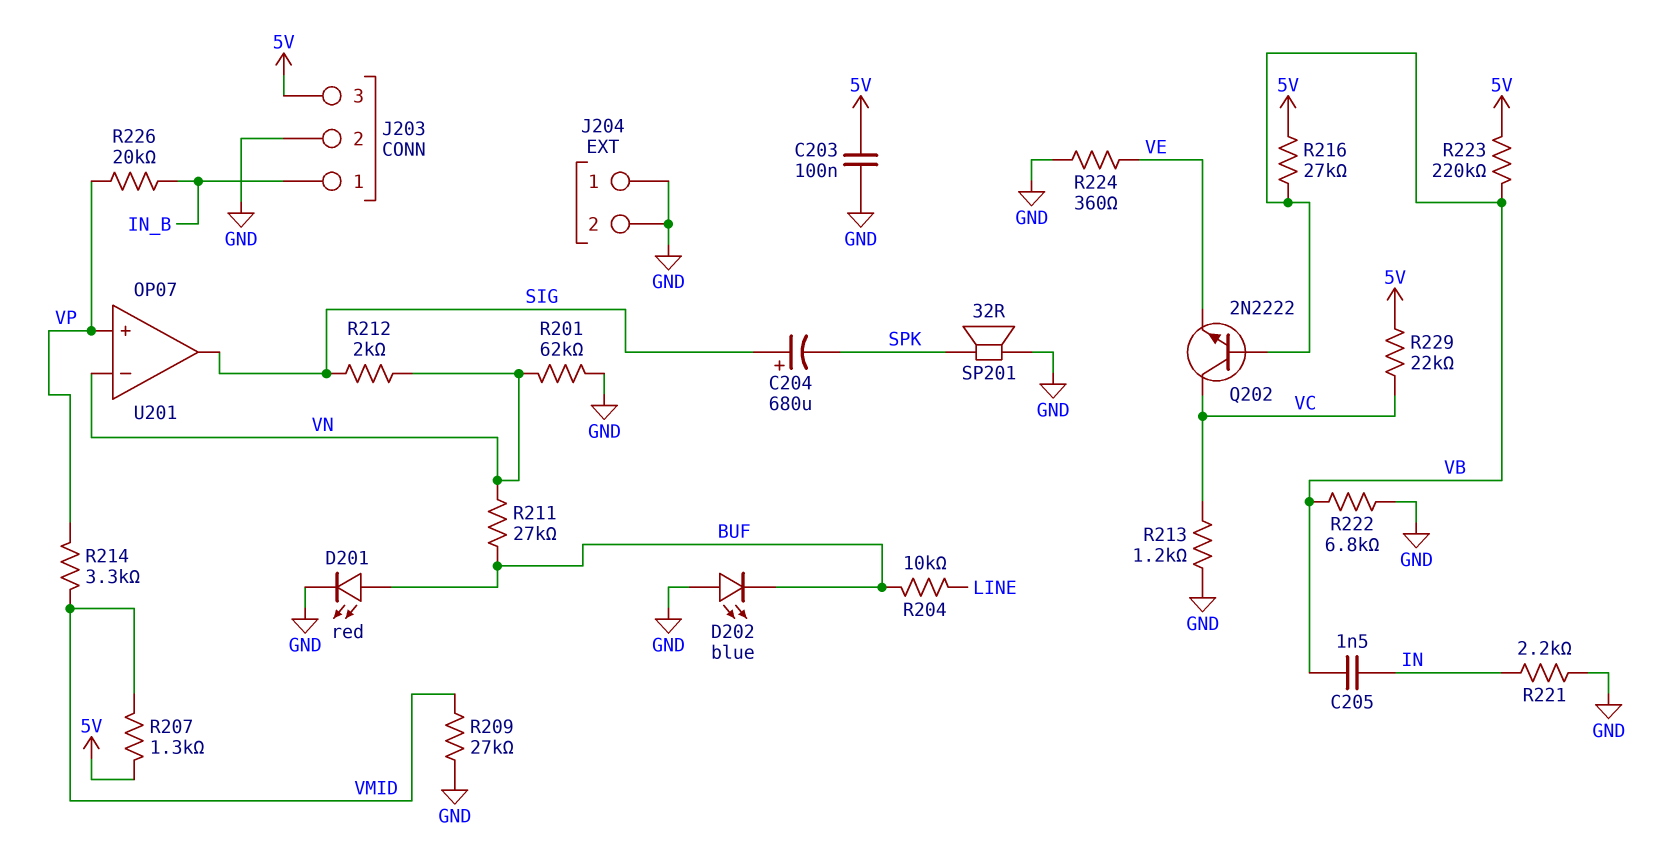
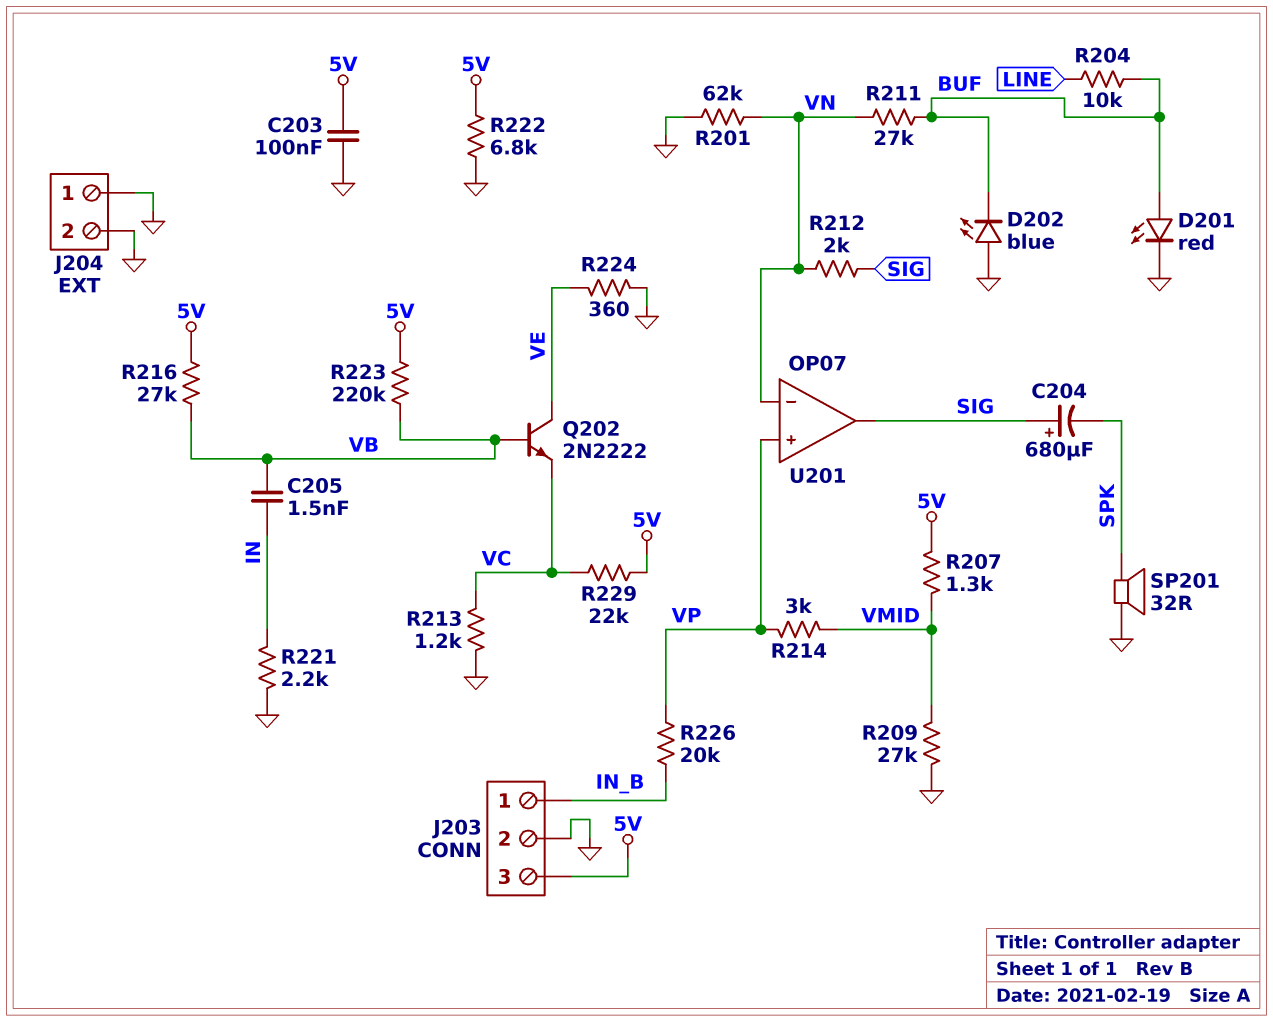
Q202: NPN 2N2222 (B VB, C VC, E VE) -> NPN 2N2222 (B VB, C VE, E VC)
R214: 3.3k (VMID, VP) -> 3k (VMID, VP)
R222: 6.8k (GND, VB) -> 6.8k (5V, GND)

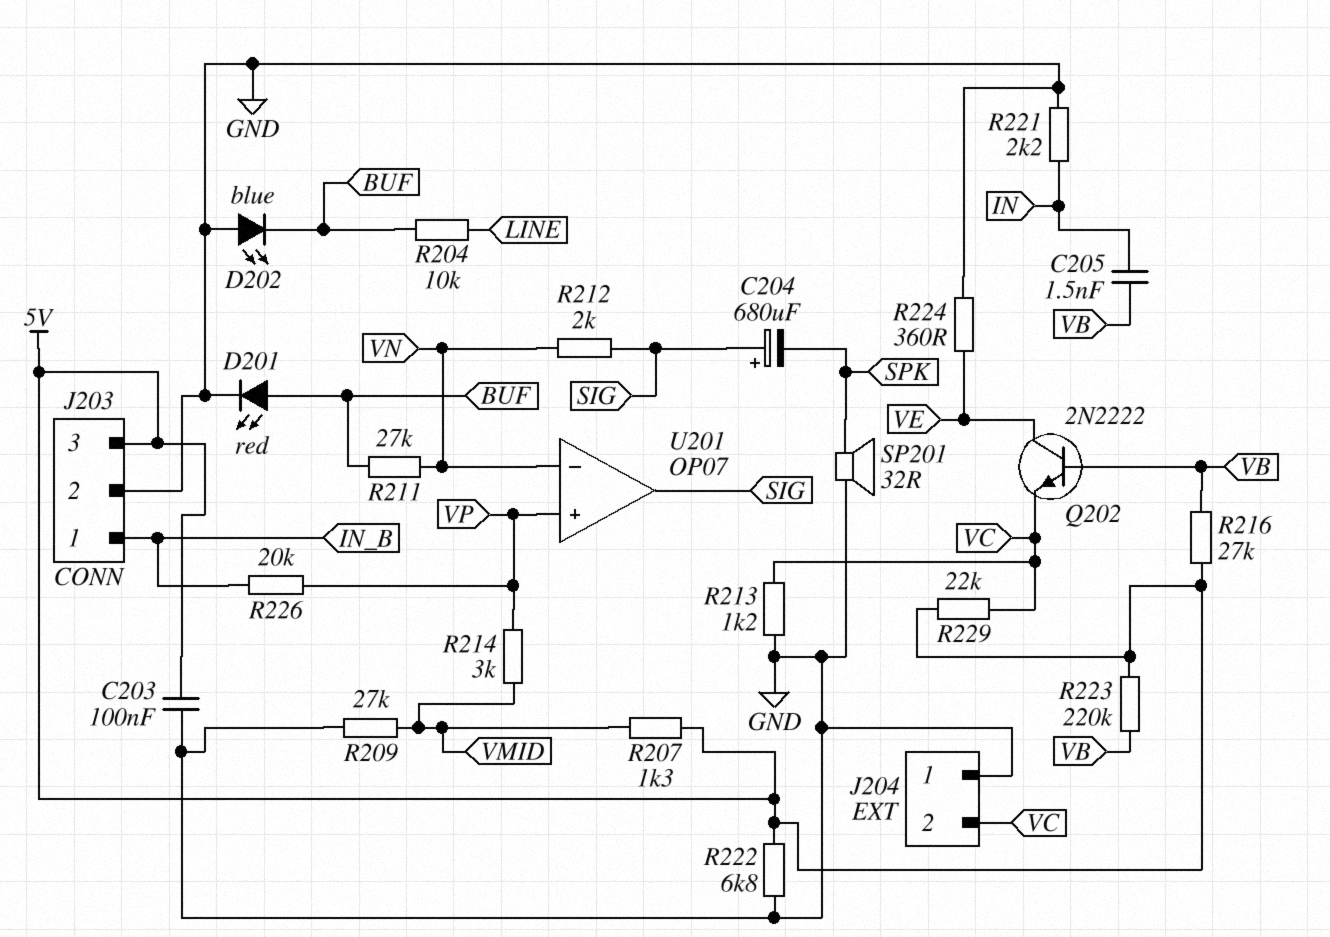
J204 pin 2: GND -> VC
R201: 62k (GND, VN) -> none

